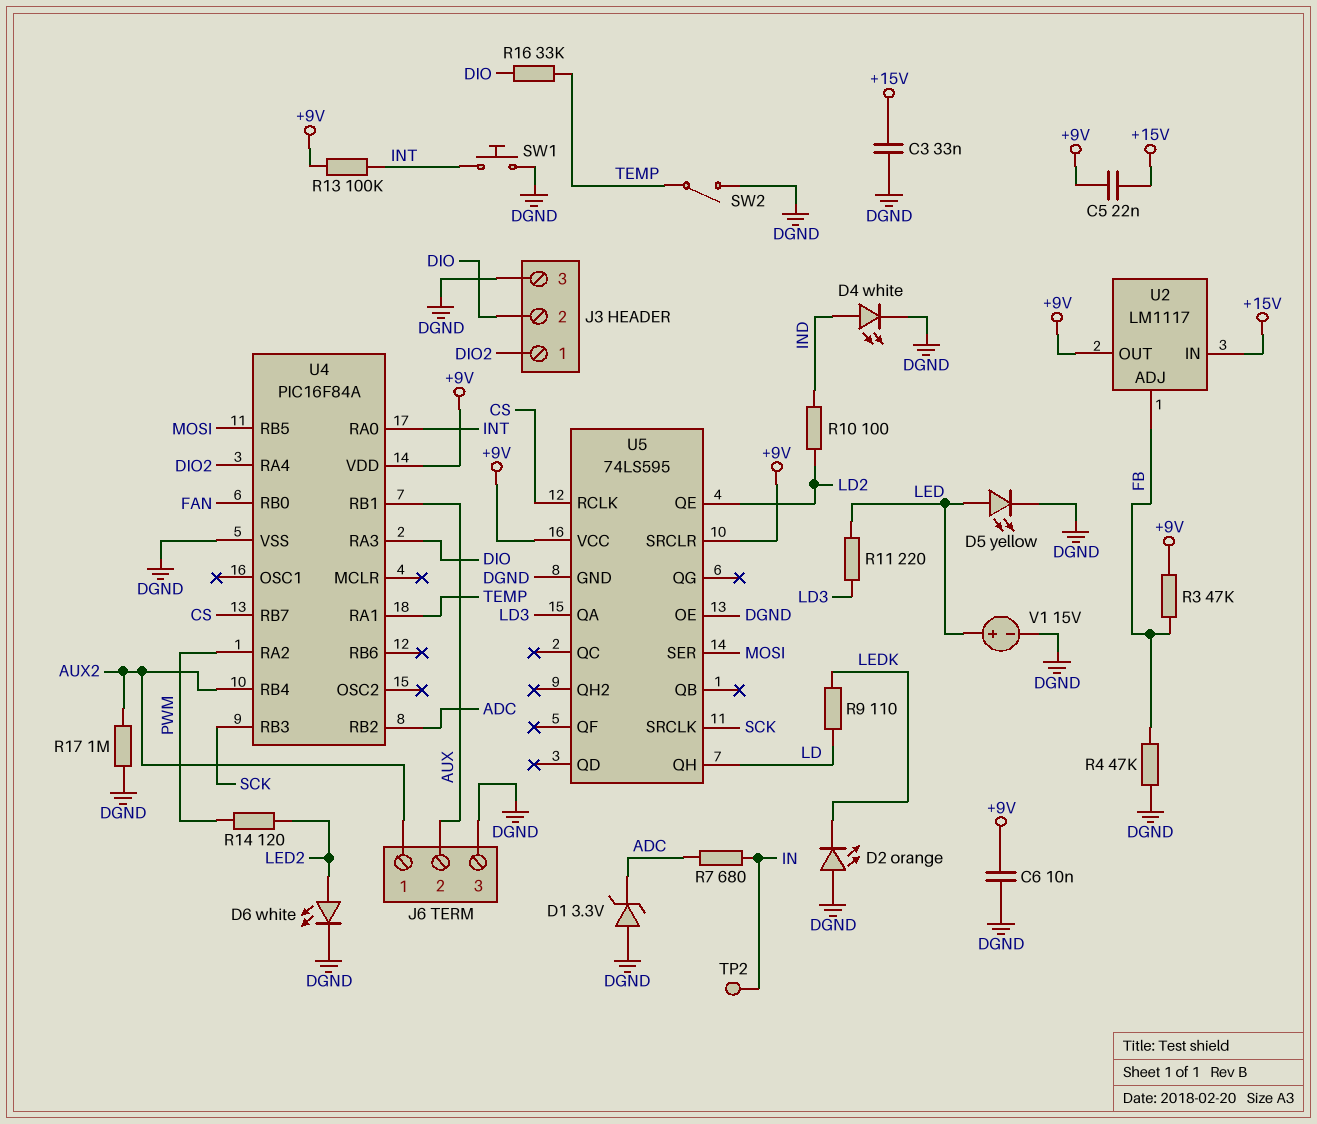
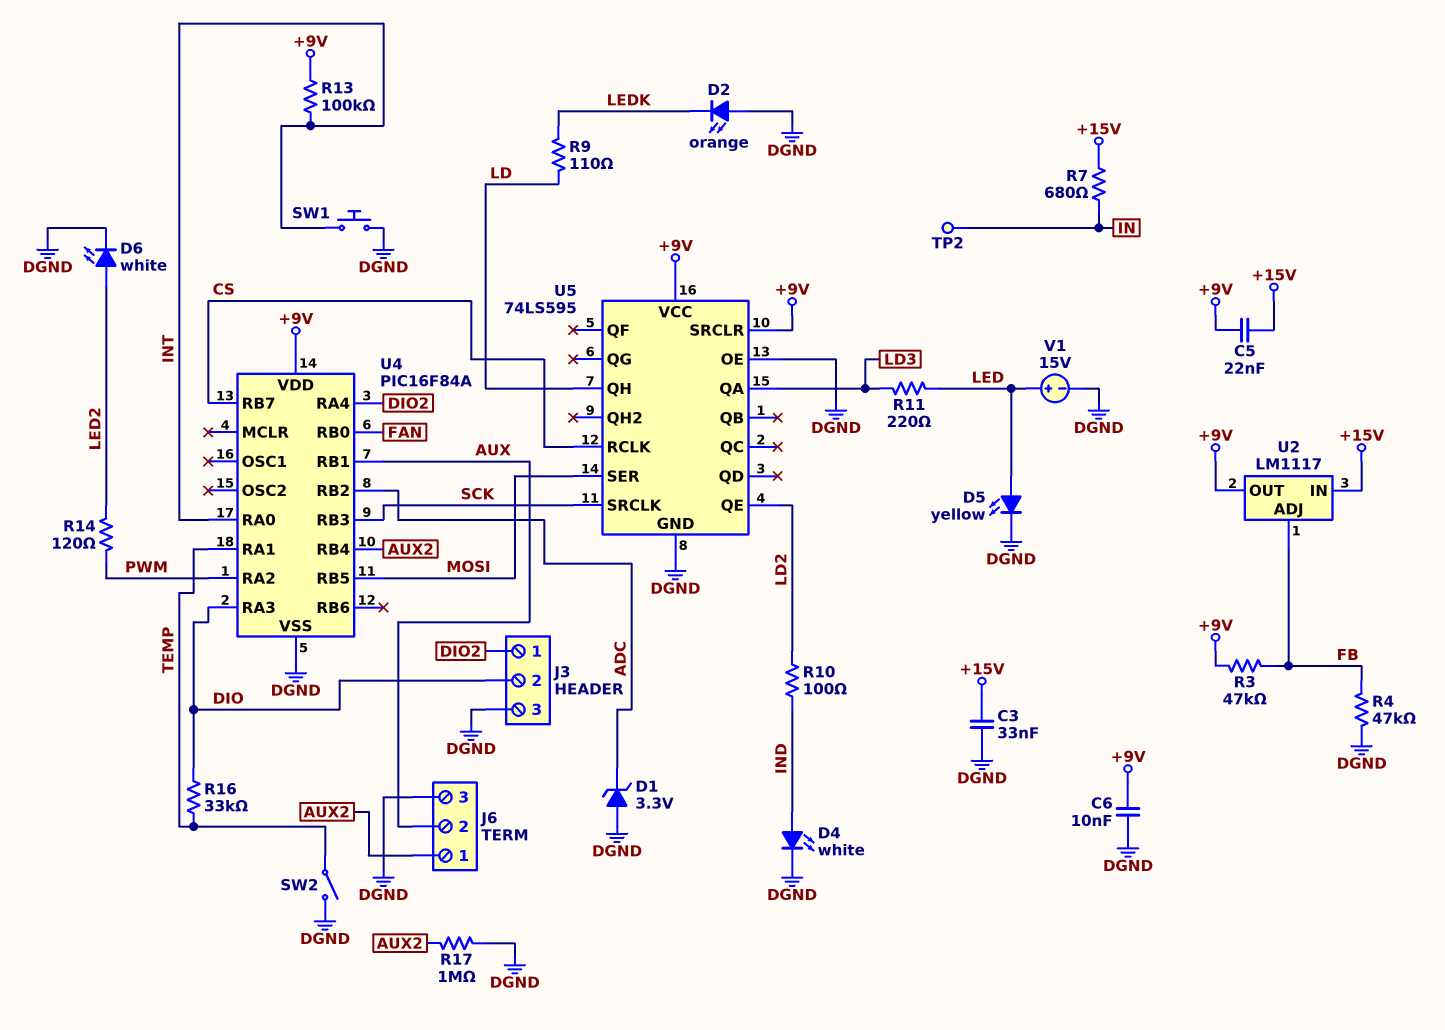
R7: 680 (ADC, IN) -> 680 (+15V, IN)

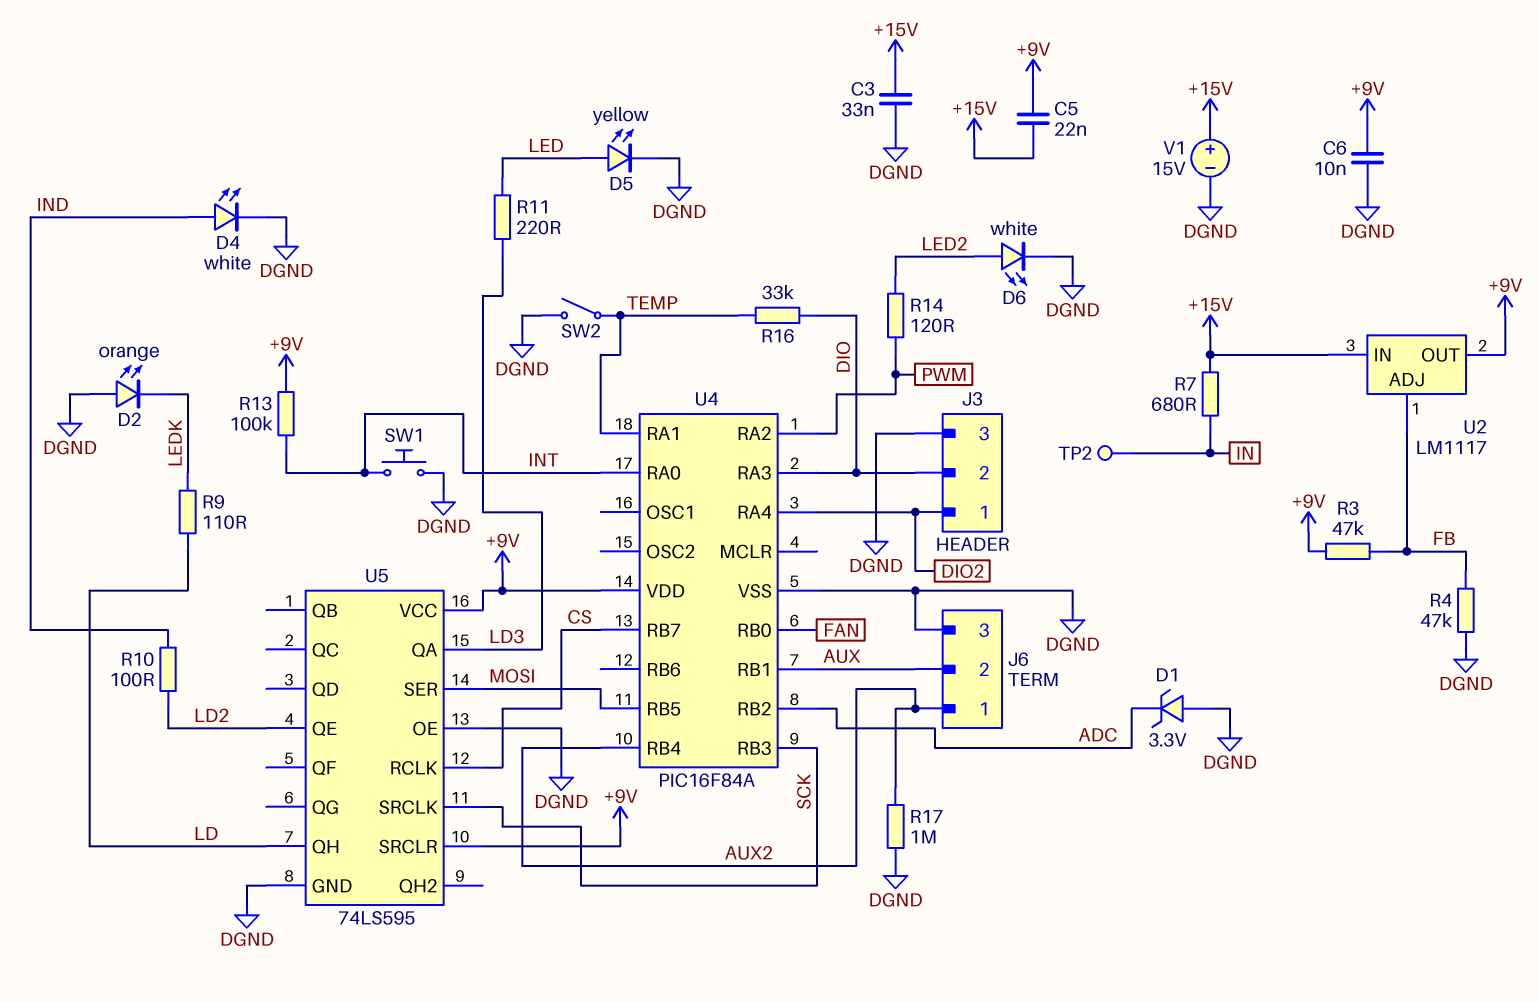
V1: 15V (plus LED, minus DGND) -> 15V (plus +15V, minus DGND)

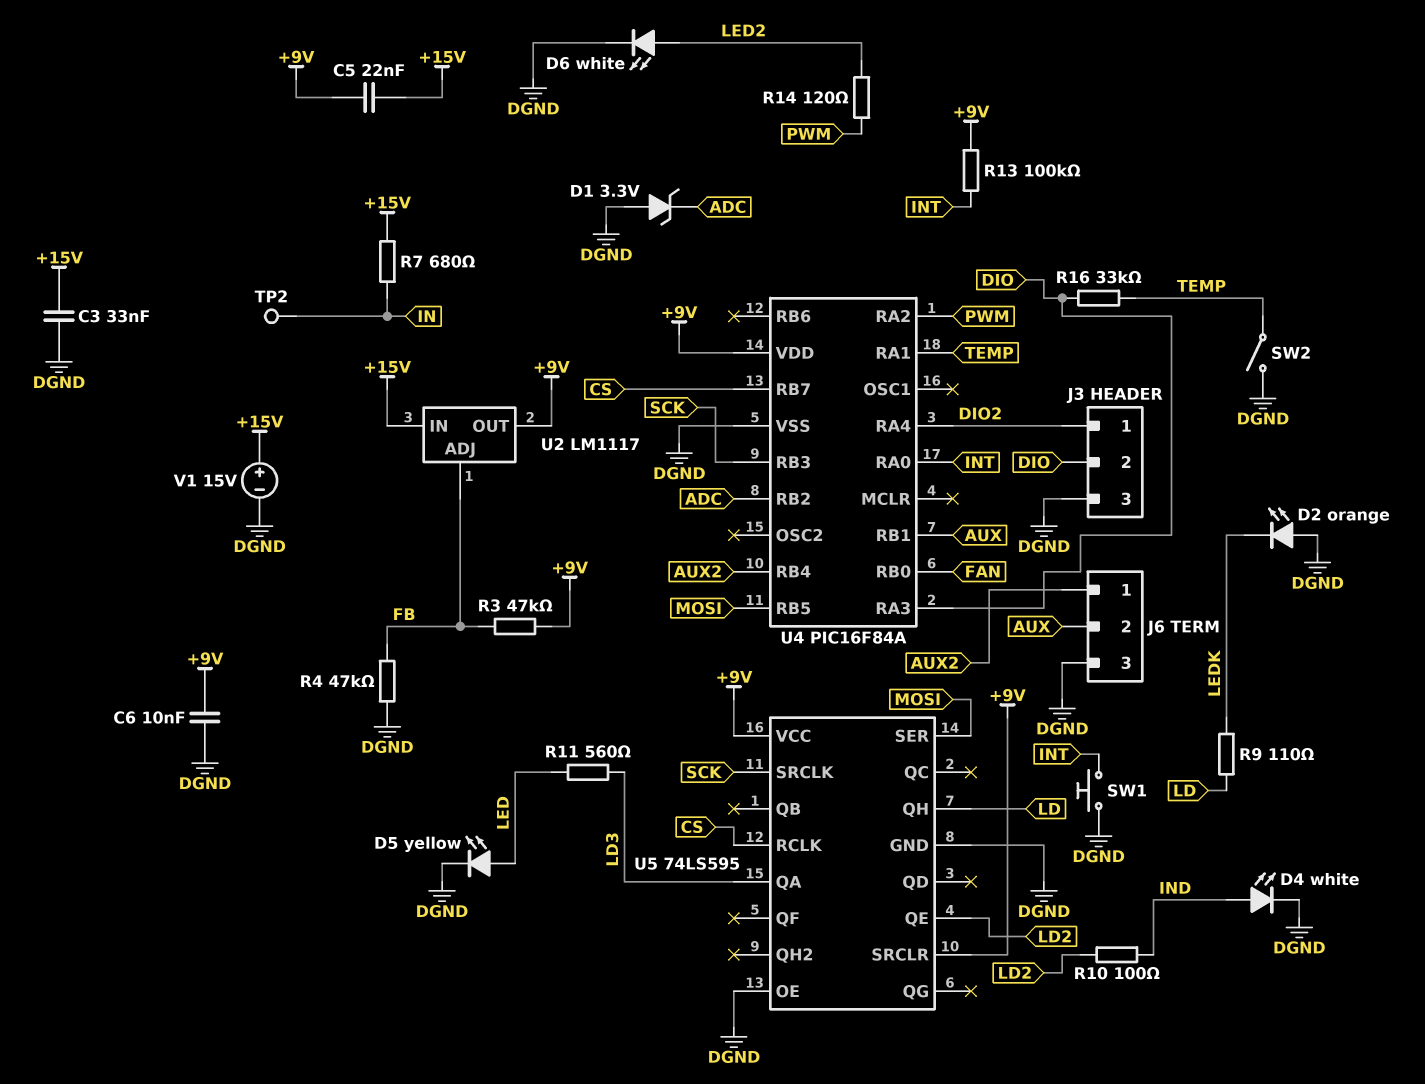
R11: 220 (LD3, LED) -> 560 (LD3, LED)
R17: 1M (AUX2, DGND) -> none

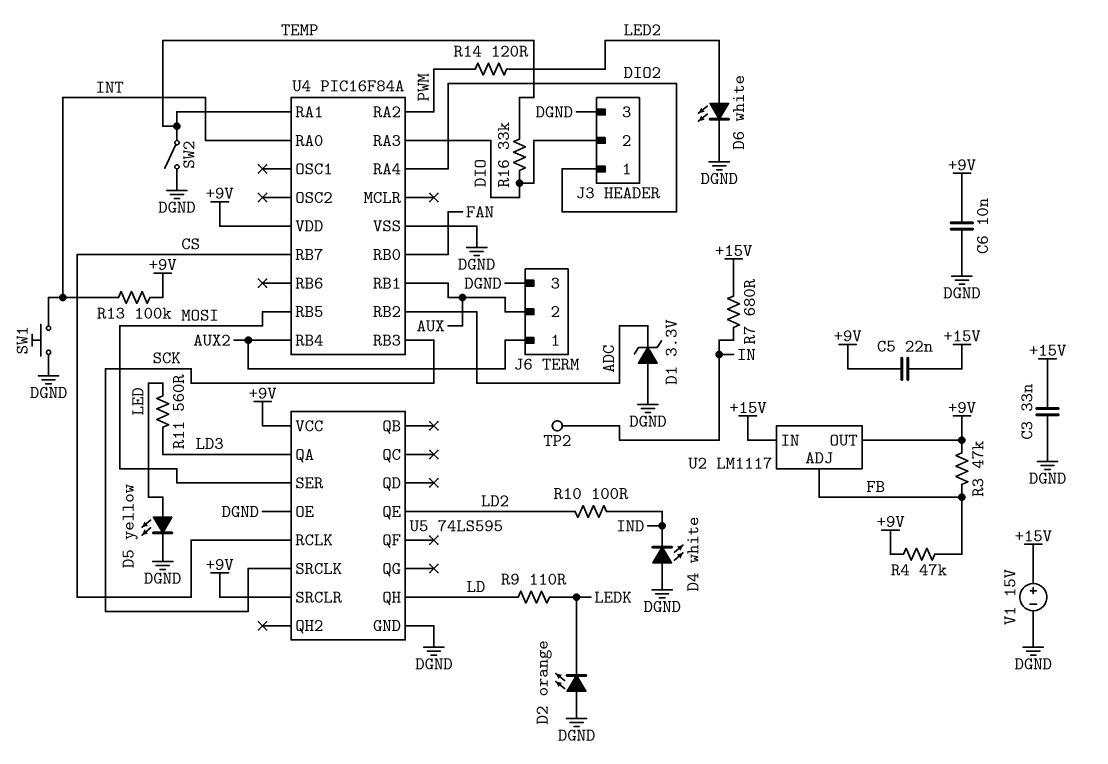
D4: LED white (A IND, K DGND) -> LED white (A DGND, K IND)
R4: 47k (DGND, FB) -> 47k (+9V, FB)

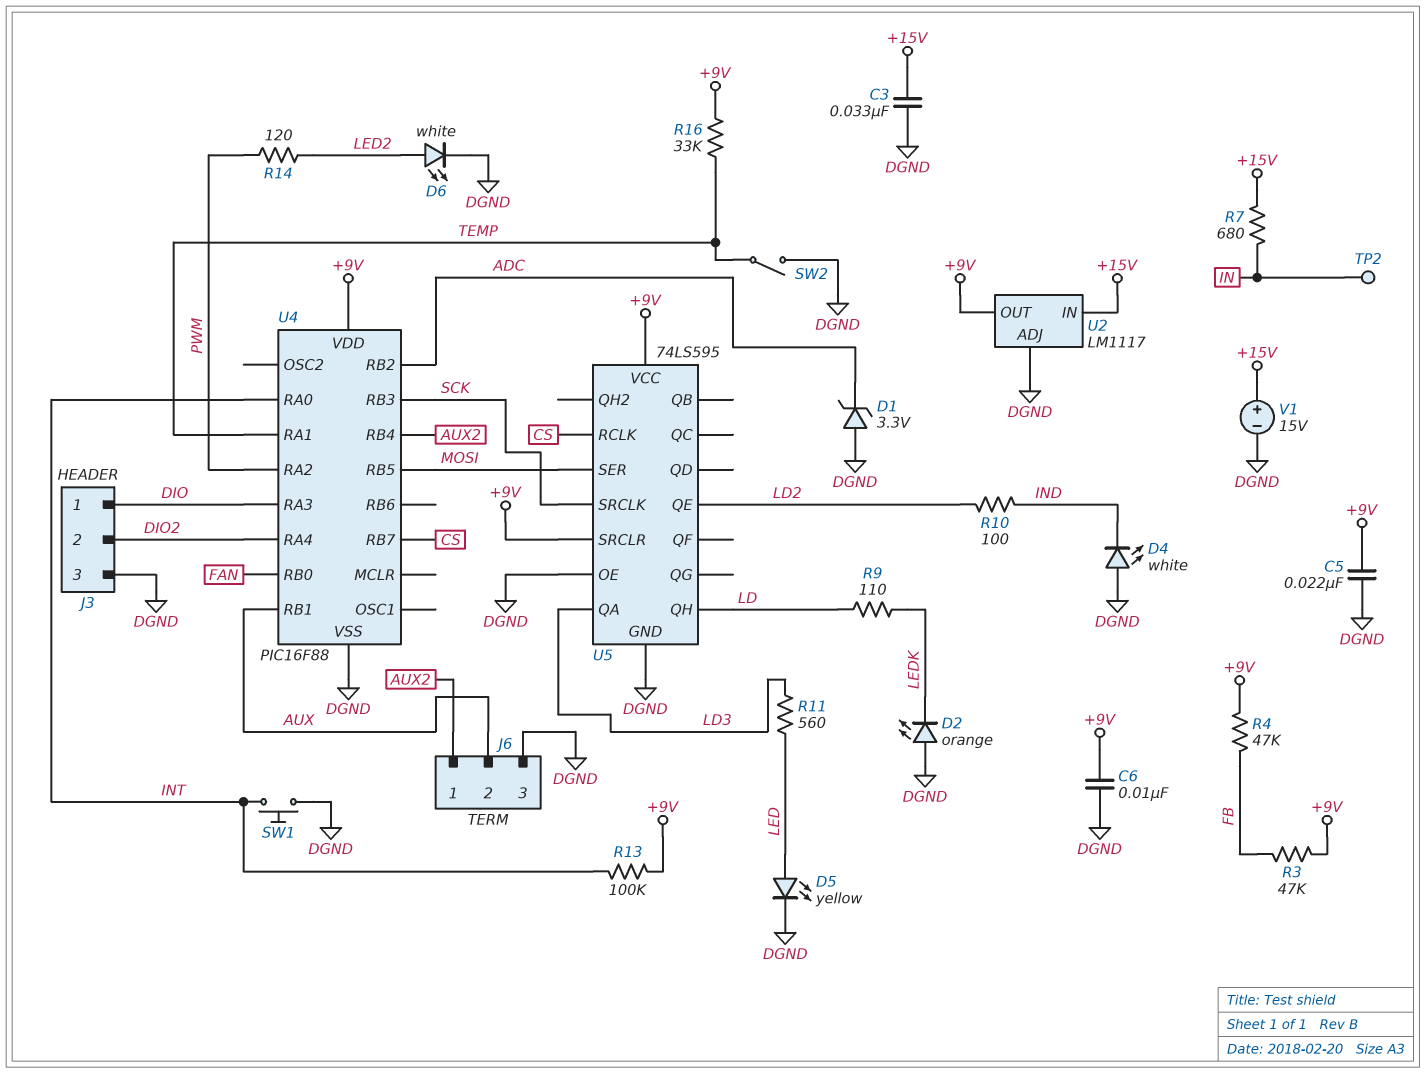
C5: 22nF (+9V, +15V) -> 22nF (+9V, DGND)
J3 pin 1: DIO2 -> DIO
J3 pin 2: DIO -> DIO2
R16: 33k (DIO, TEMP) -> 33k (+9V, TEMP)
U2 pin ADJ: FB -> DGND
U4: PIC16F84A -> PIC16F88

